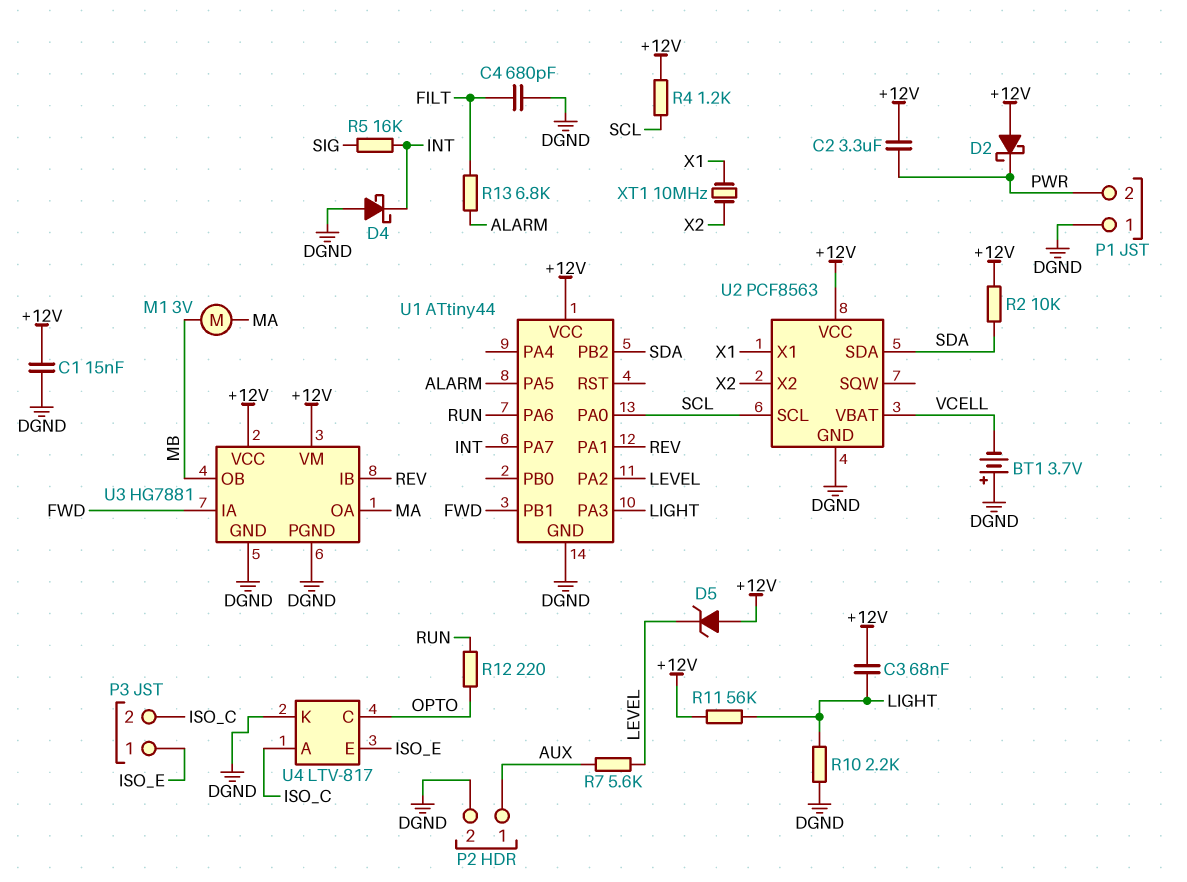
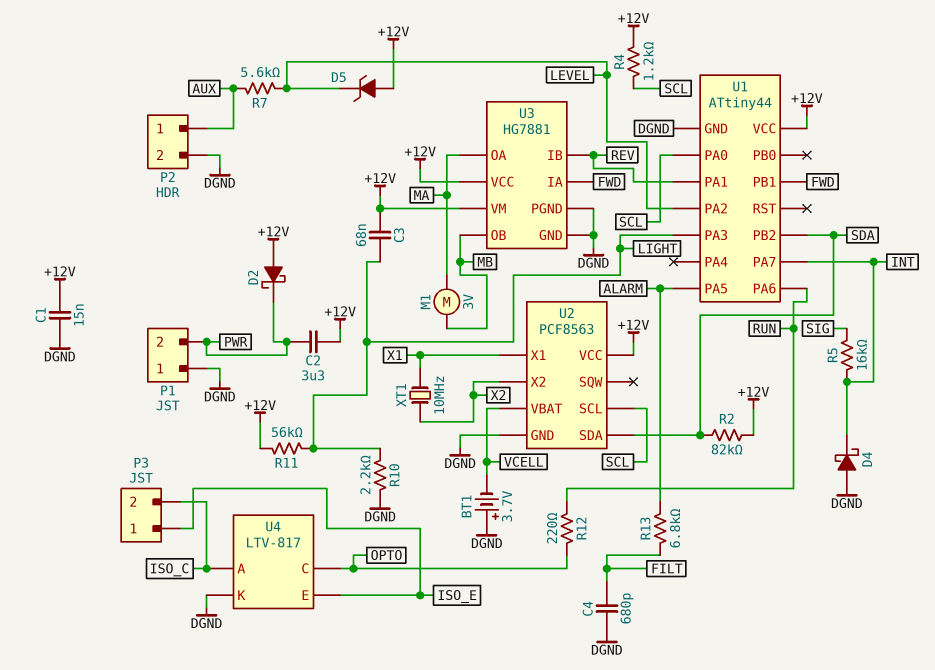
R2: 10k (+12V, SDA) -> 82k (+12V, SDA)

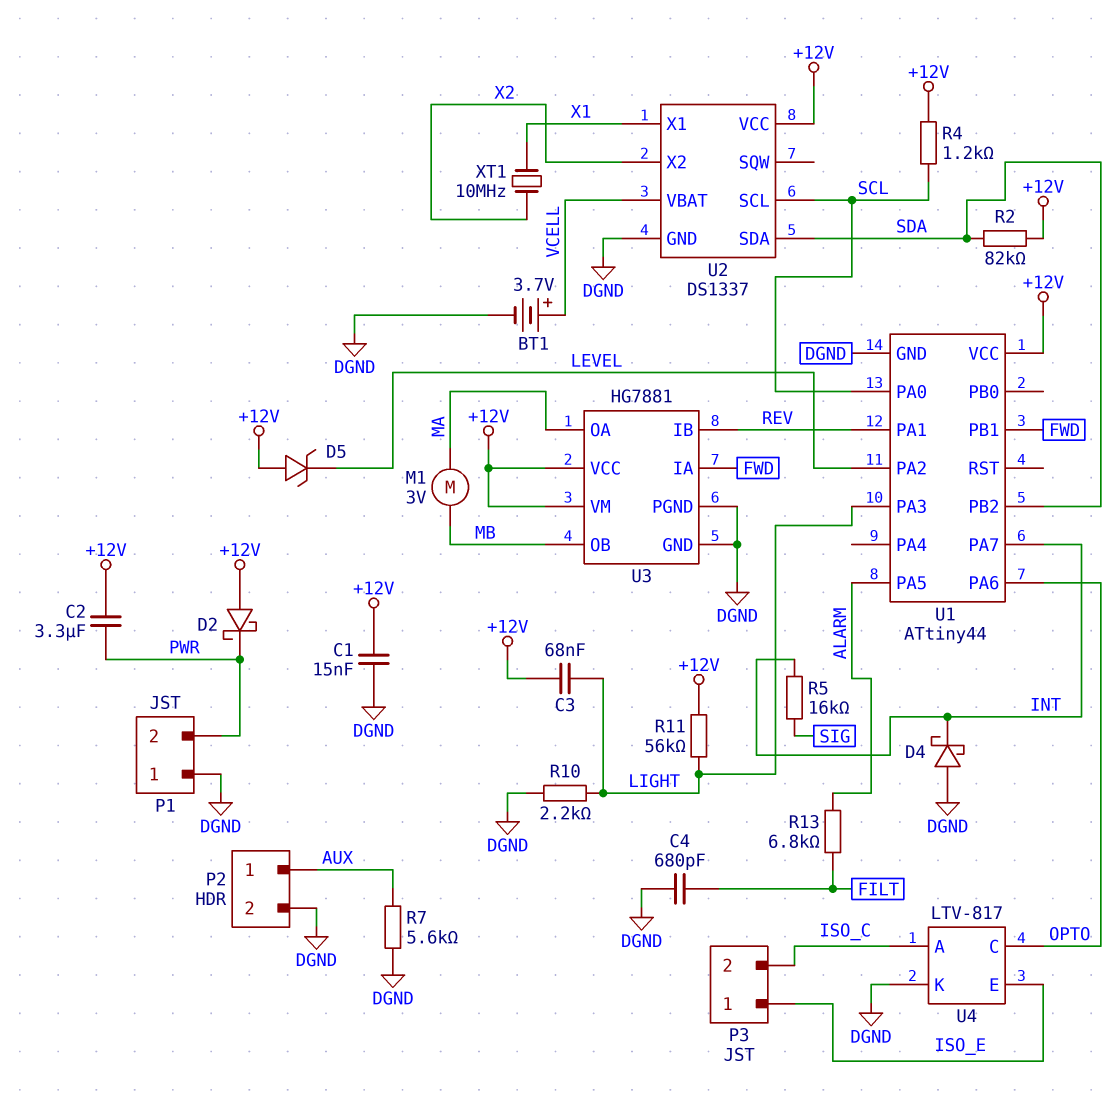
BT1: 3.7V (plus DGND, minus VCELL) -> 3.7V (plus VCELL, minus DGND)
R7: 5.6k (AUX, LEVEL) -> 5.6k (AUX, DGND)
R12: 220 (OPTO, RUN) -> none
U1 pin PA6: RUN -> OPTO
U2: PCF8563 -> DS1337

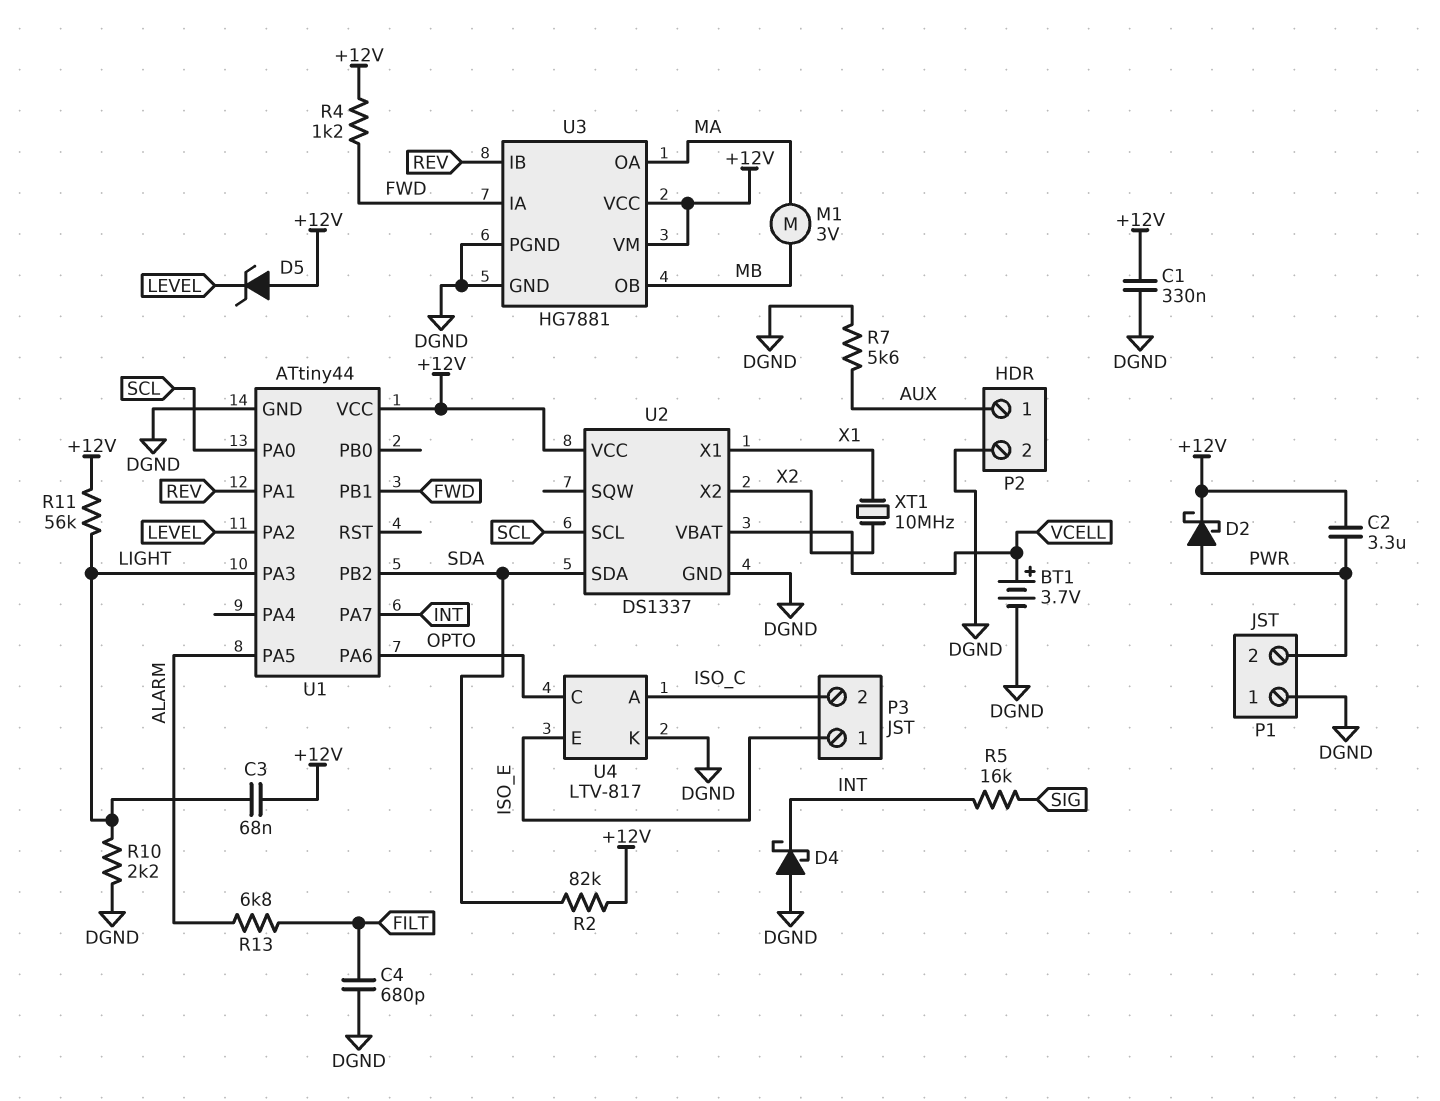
C1: 15nF (+12V, DGND) -> 330nF (+12V, DGND)
D2: schottky (A +12V, K PWR) -> schottky (A PWR, K +12V)
R4: 1.2k (+12V, SCL) -> 1.2k (+12V, FWD)

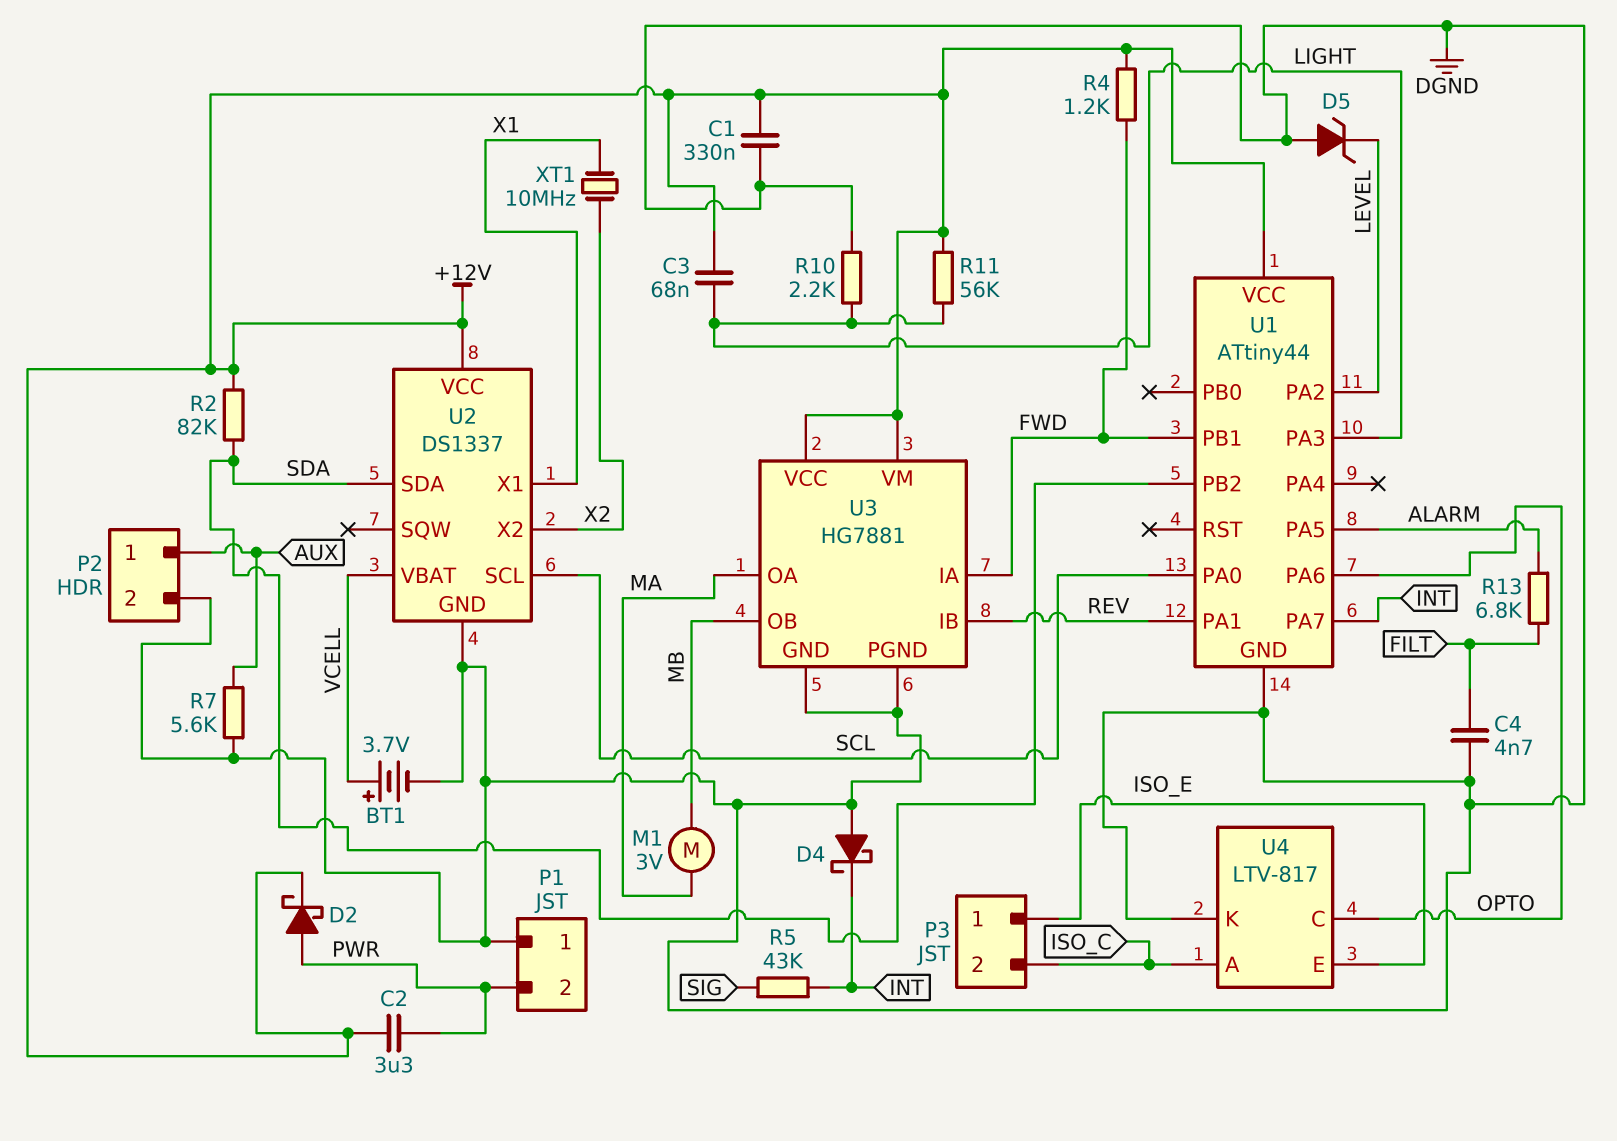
C4: 680pF (DGND, FILT) -> 4.7nF (DGND, FILT)
D5: zener (A +12V, K LEVEL) -> zener (A DGND, K LEVEL)
R5: 16k (INT, SIG) -> 43k (INT, SIG)

